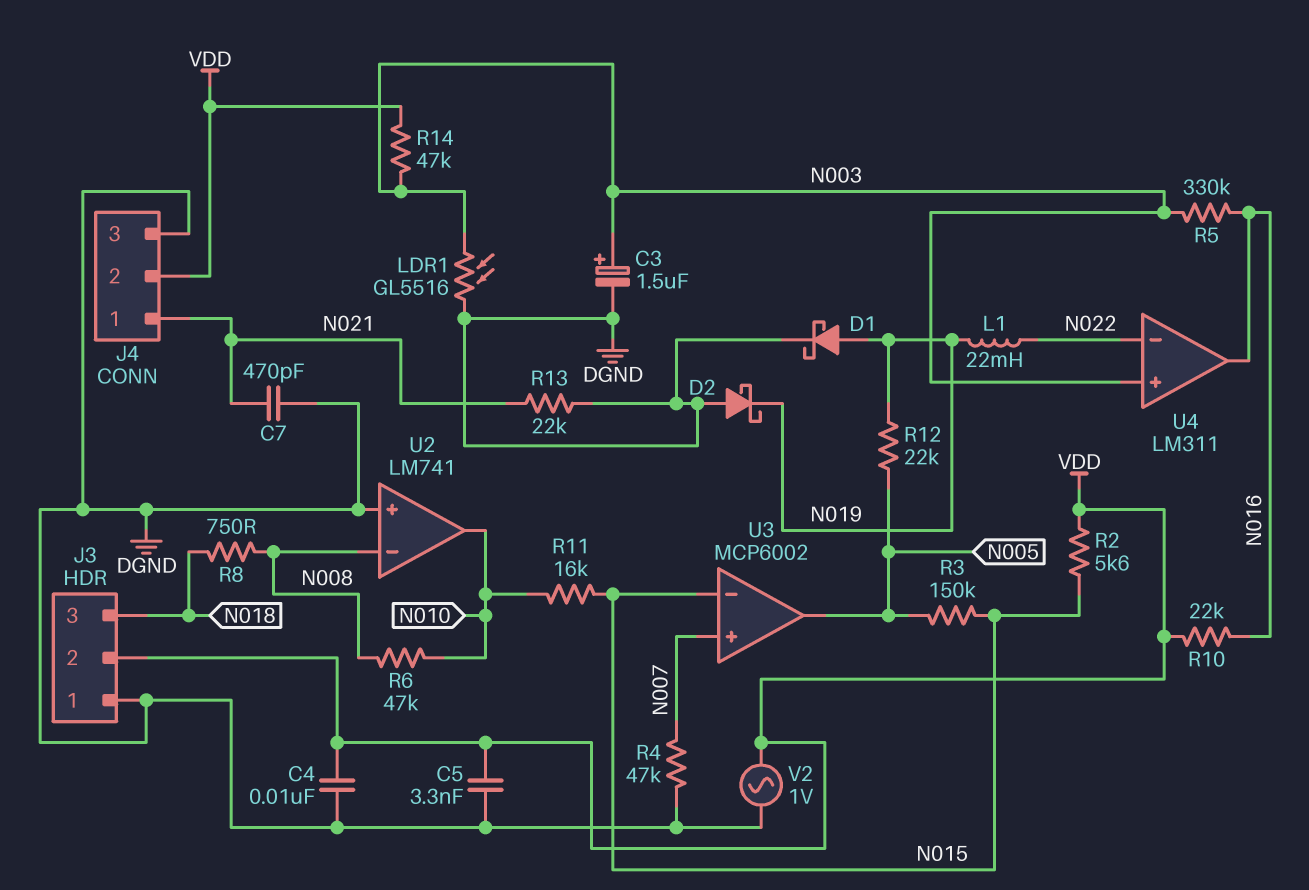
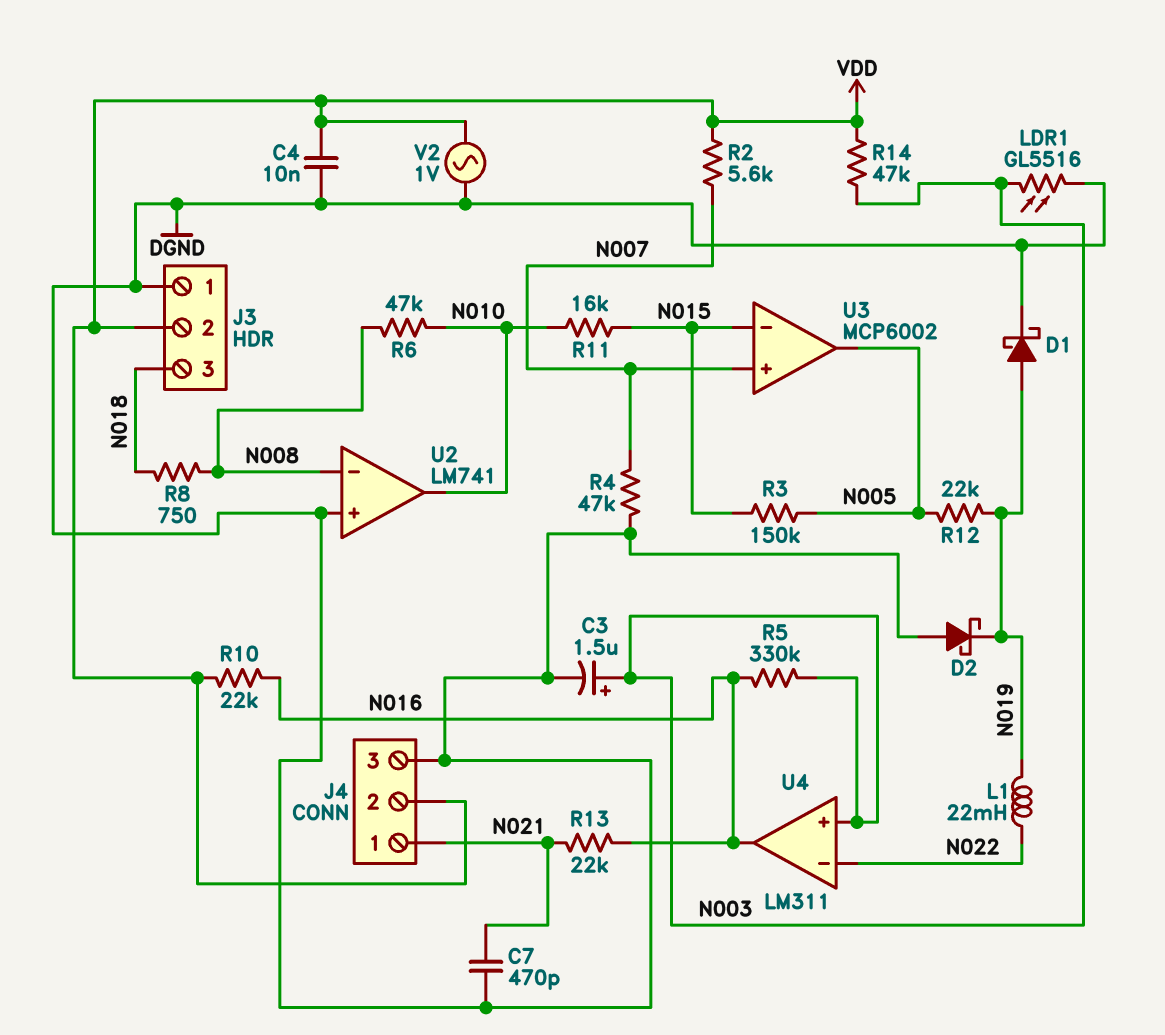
C5: 3.3nF (DGND, VDD) -> none
R2: 5.6k (N015, VDD) -> 5.6k (N007, VDD)
R13: 22k (DGND, N021) -> 22k (N016, N021)

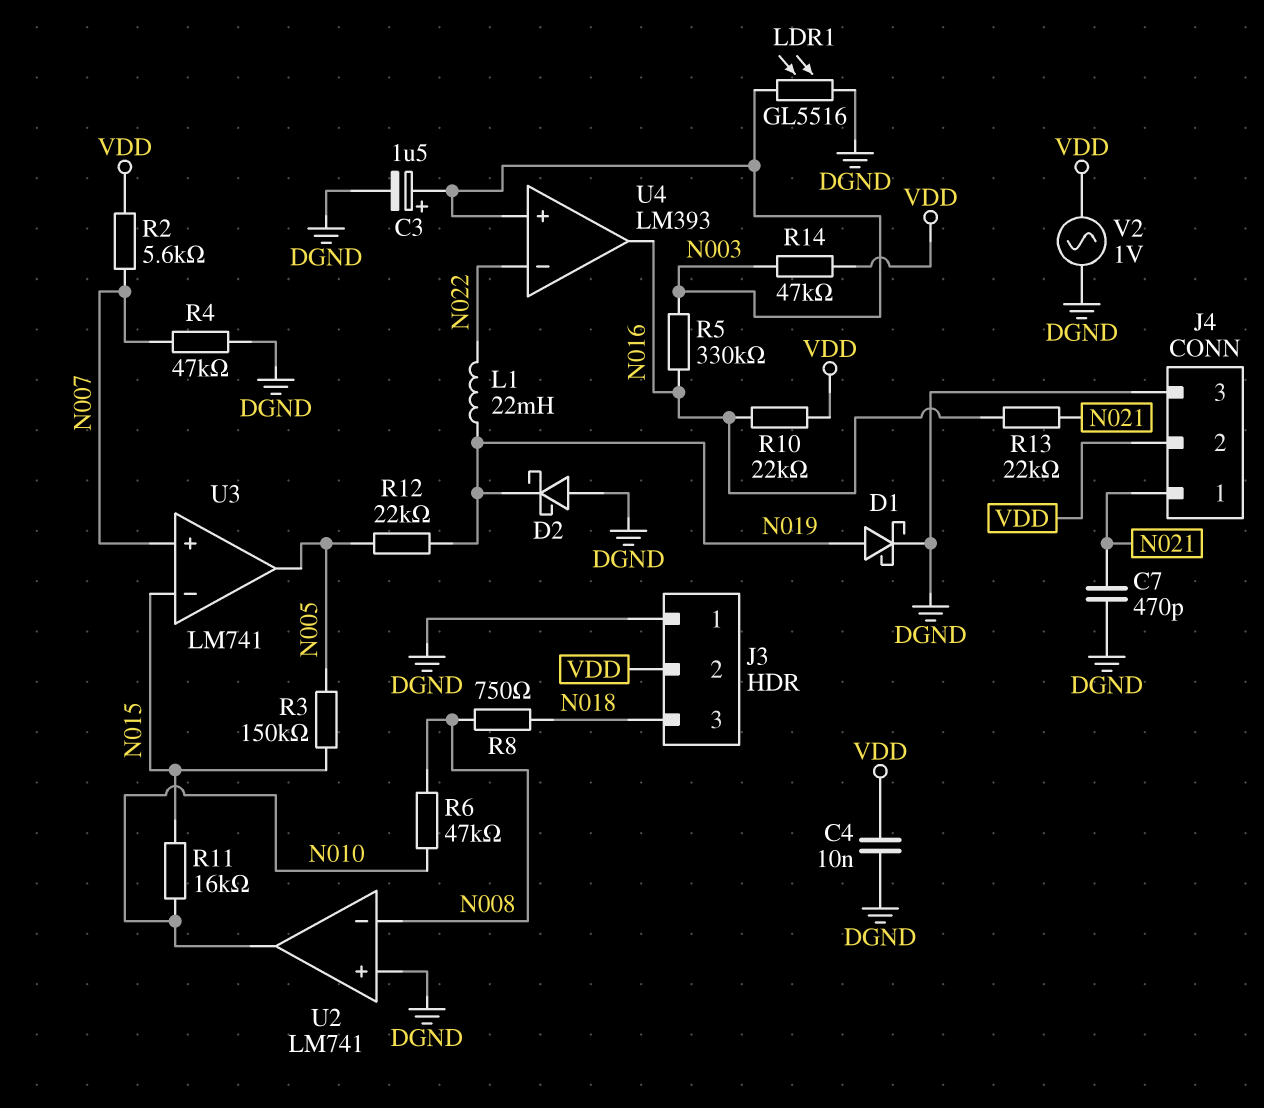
U3: MCP6002 -> LM741
U4: LM311 -> LM393

